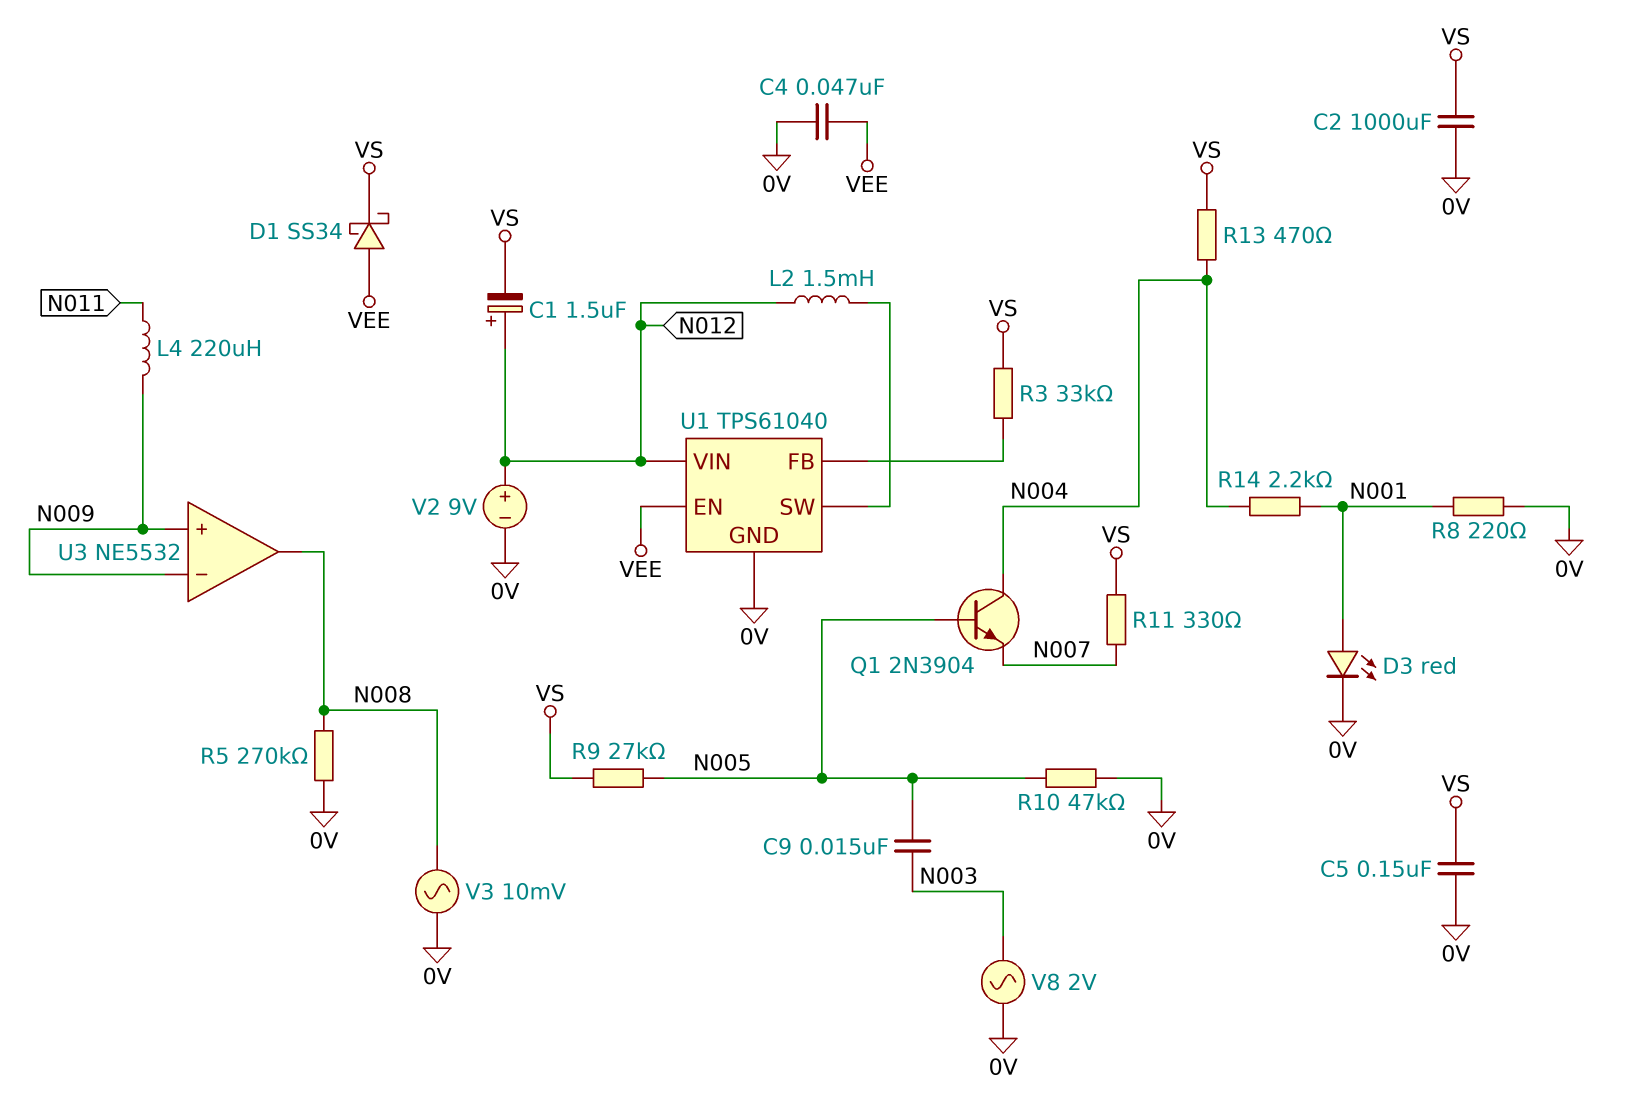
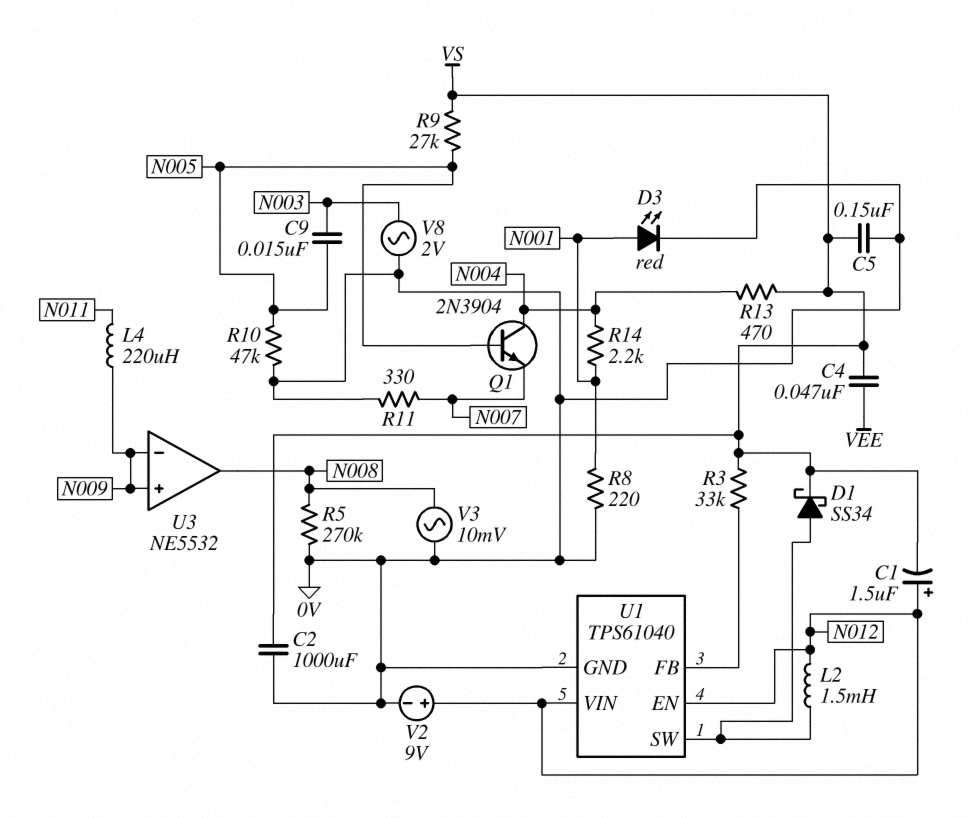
C4: 47nF (0V, VEE) -> 47nF (VEE, VS)
D1: schottky SS34 (A VEE, K VS) -> schottky SS34 (A U1/SW, K VS)
R11: 330 (N007, VS) -> 330 (0V, N007)
U1 pin EN: VEE -> N012

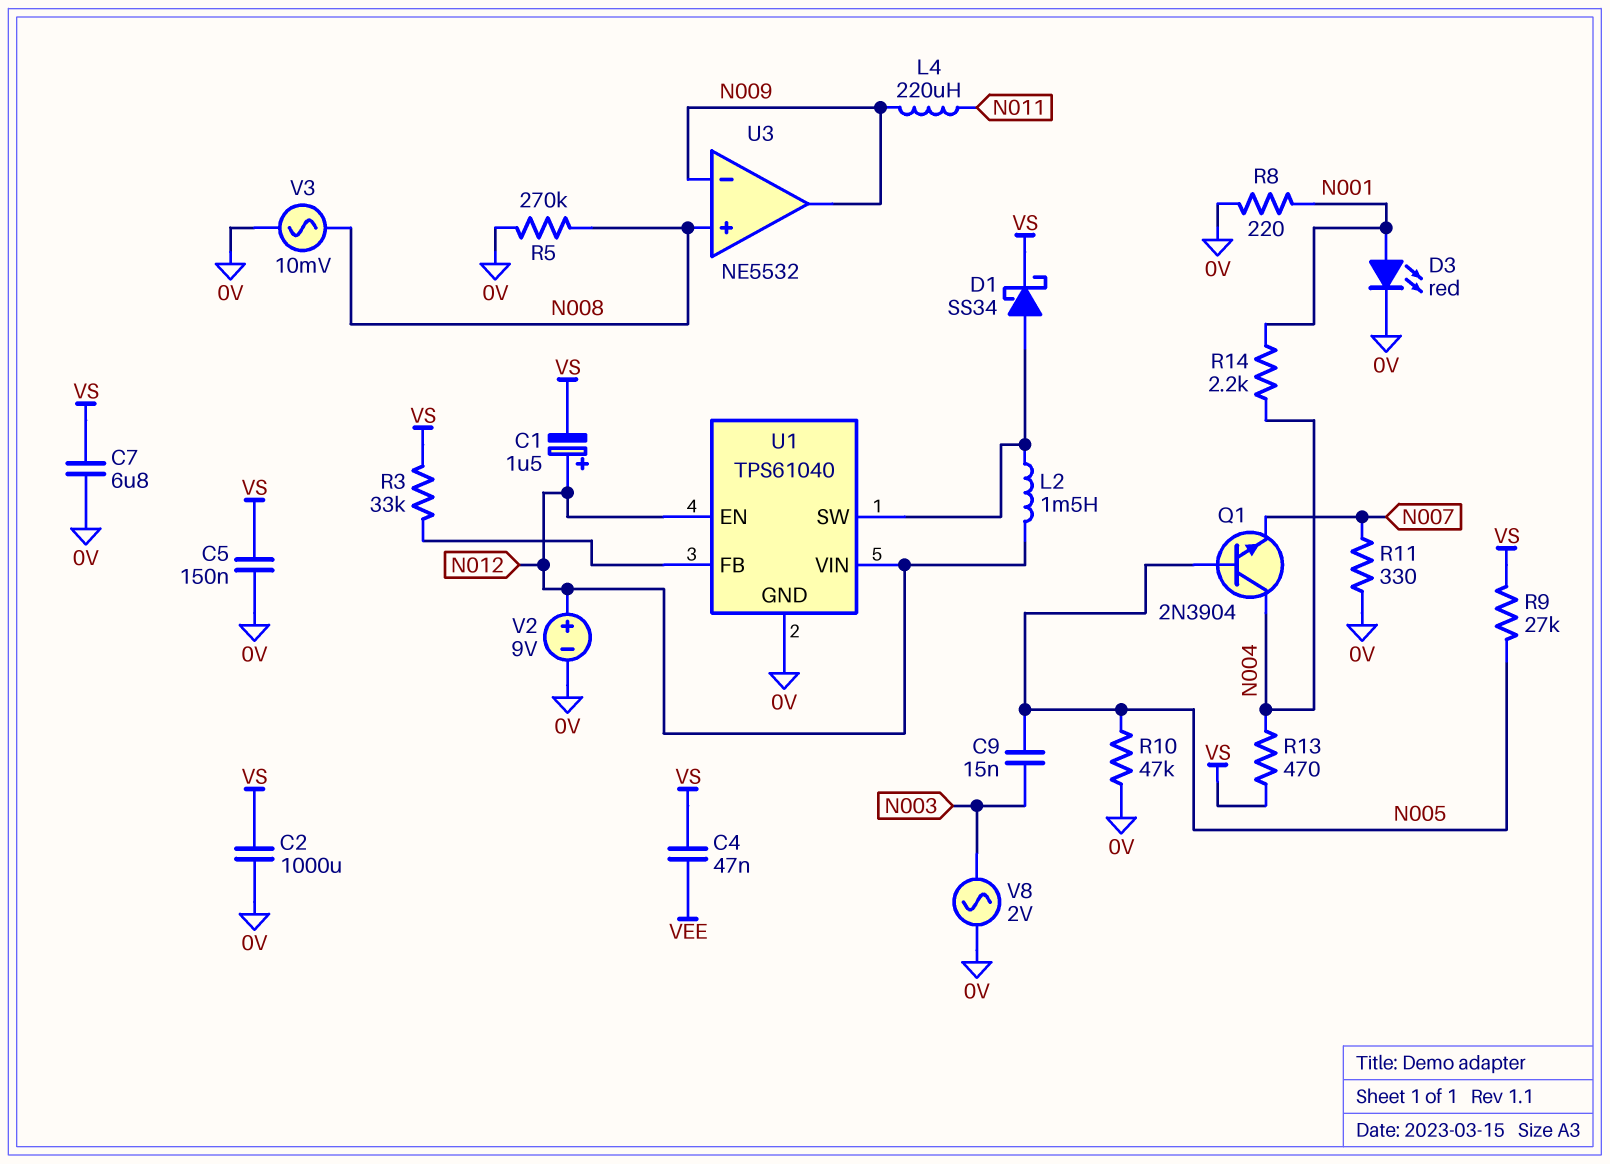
C7: none -> 6.8uF (0V, VS)
U3 pin in+: N009 -> N008
U3 pin out: N008 -> N009

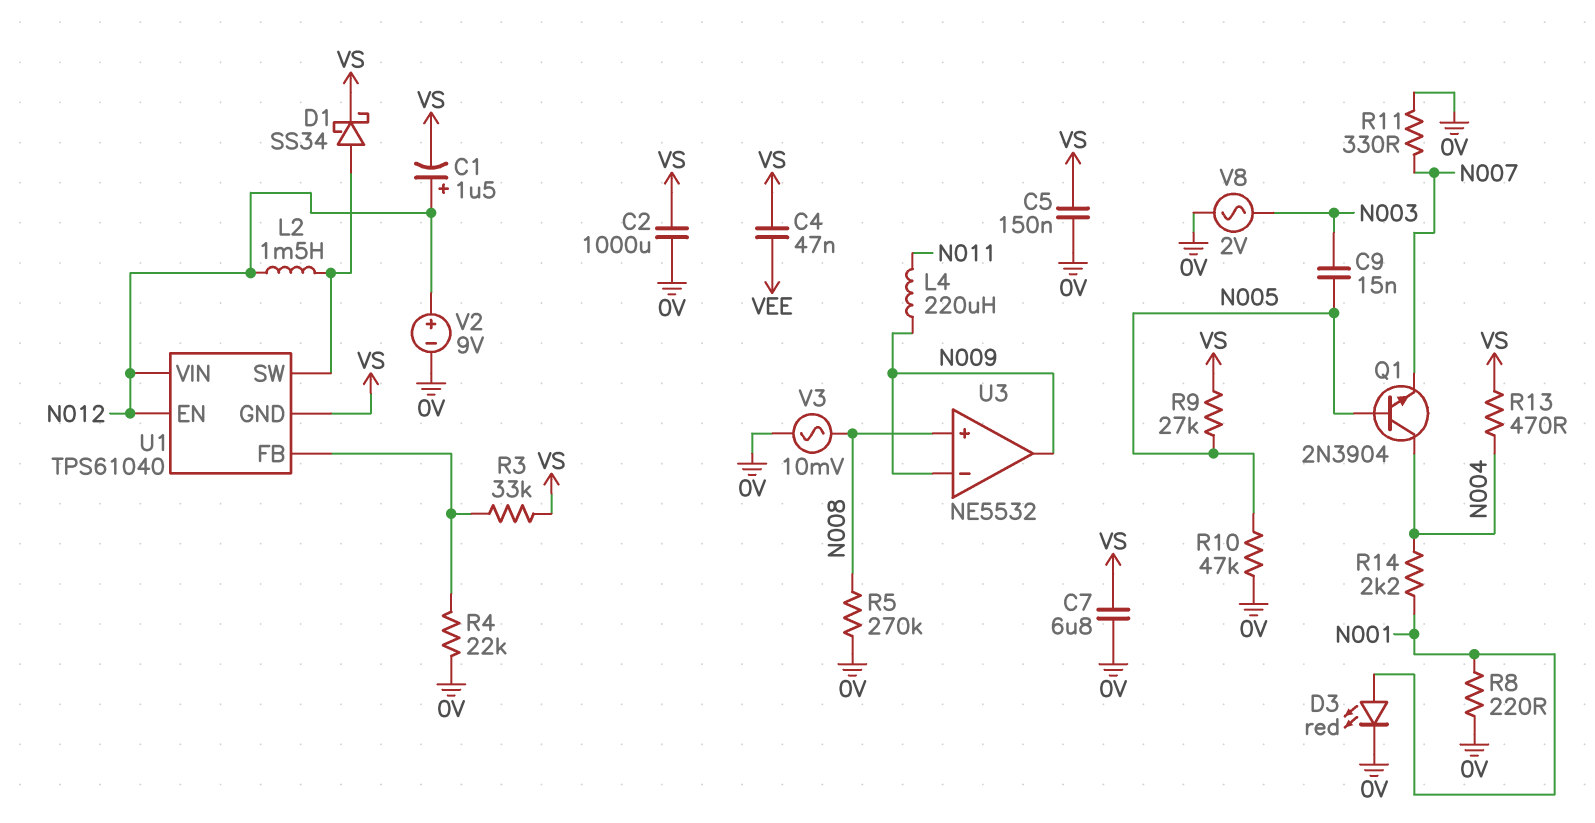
R4: none -> 22k (0V, U1/FB)
U1 pin GND: 0V -> VS

